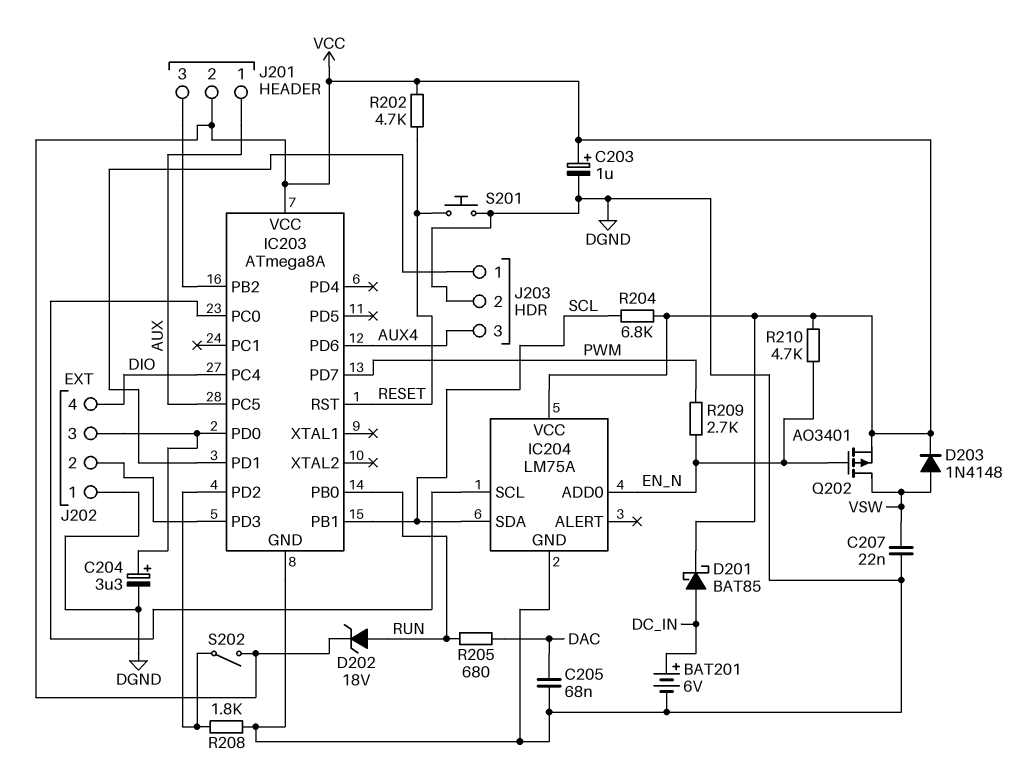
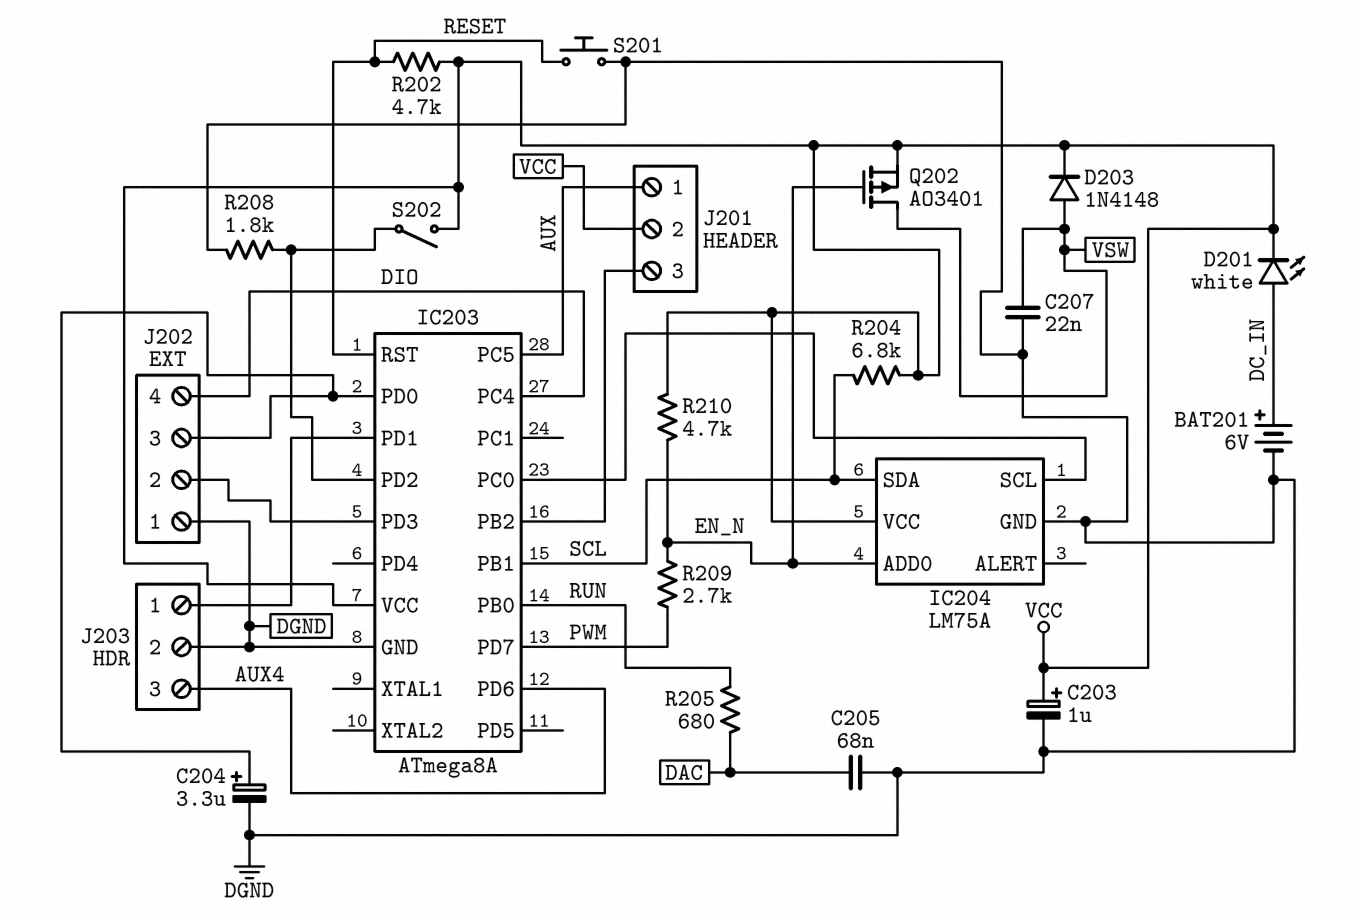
D201: schottky BAT85 (A DC_IN, K VCC) -> LED white (A DC_IN, K VCC)
D202: zener 18V (A RUN, K VCC) -> none

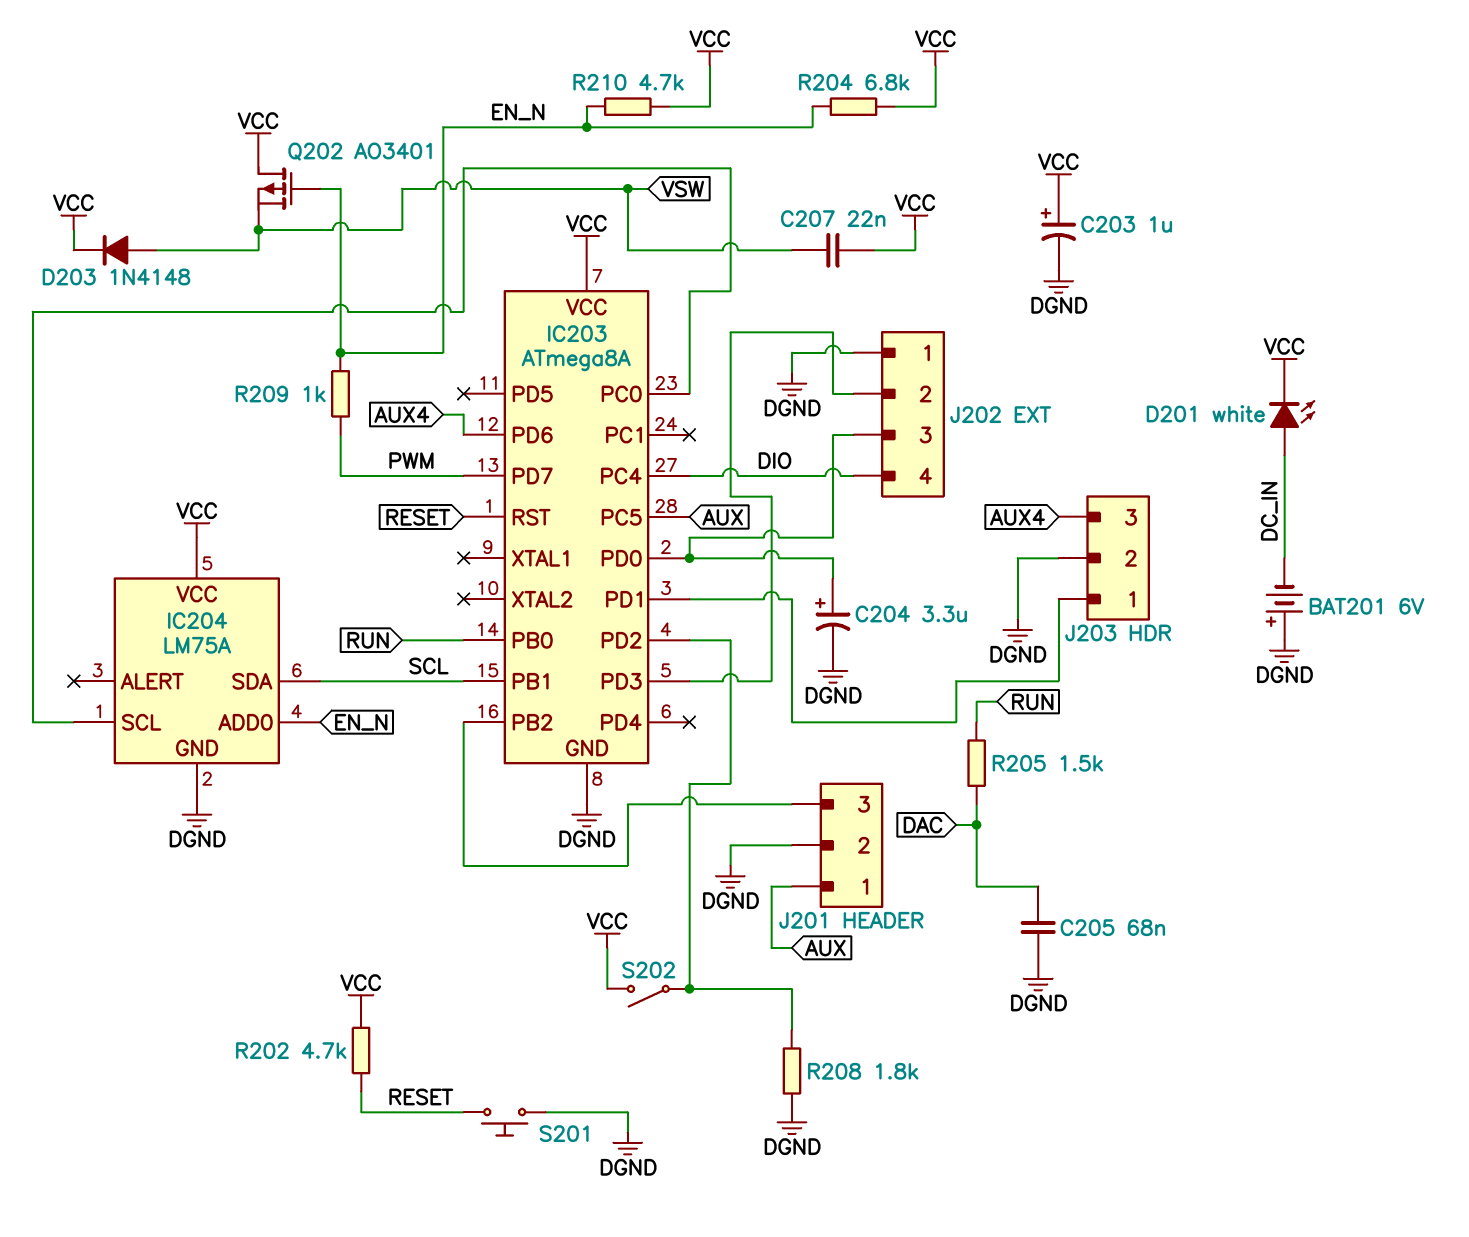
BAT201: 6V (plus DC_IN, minus DGND) -> 6V (plus DGND, minus DC_IN)
C207: 22nF (DGND, VSW) -> 22nF (VCC, VSW)
J201 pin 2: VCC -> DGND
Q202: PMOS AO3401 (G EN_N, D VSW, S VCC) -> PMOS AO3401 (G EN_N, D VCC, S VSW)
R204: 6.8k (SCL, VCC) -> 6.8k (EN_N, VCC)
R205: 680 (DAC, RUN) -> 1.5k (DAC, RUN)
R209: 2.7k (EN_N, PWM) -> 1k (EN_N, PWM)

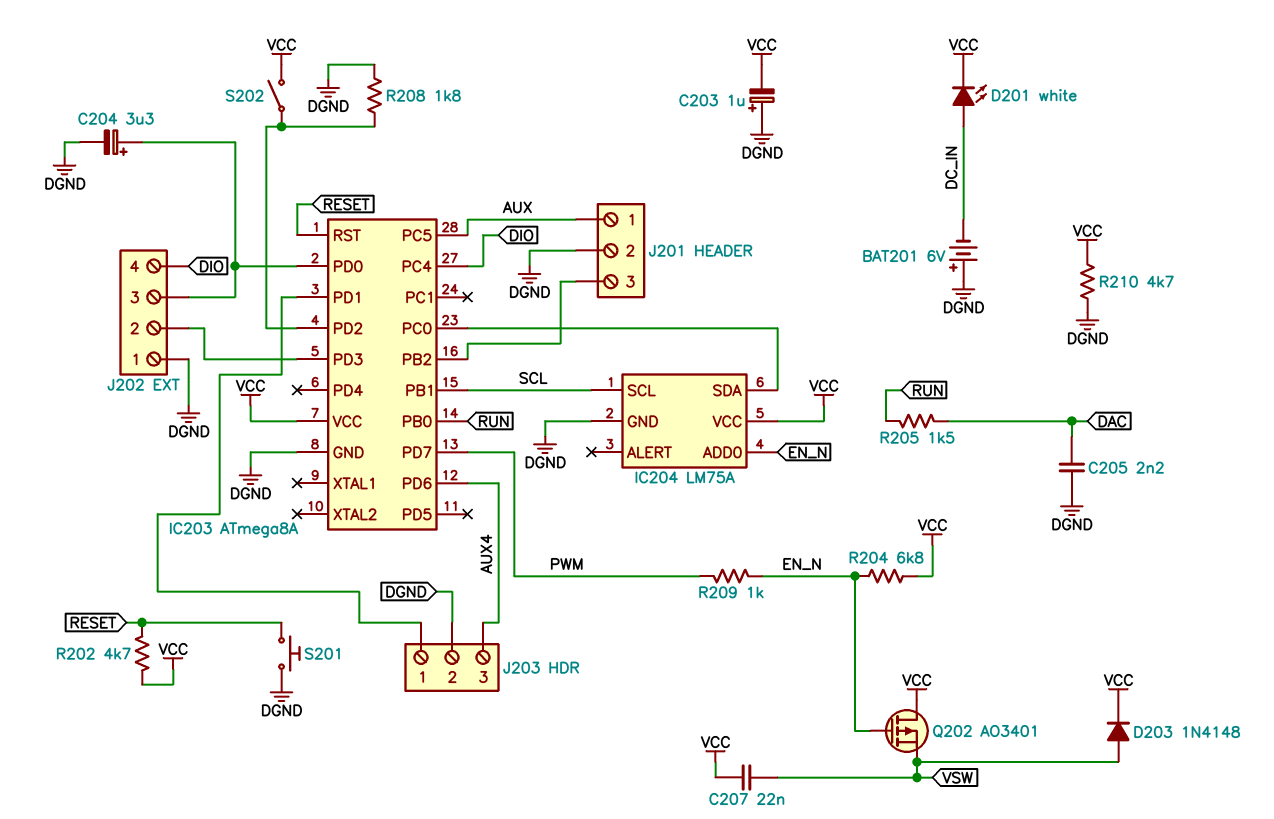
C203: 1uF (plus VCC, minus DGND) -> 1uF (plus DGND, minus VCC)
C205: 68nF (DAC, DGND) -> 2.2nF (DAC, DGND)
IC204 pin SCL: IC203/PC0 -> SCL
IC204 pin SDA: SCL -> IC203/PC0
R210: 4.7k (EN_N, VCC) -> 4.7k (DGND, VCC)

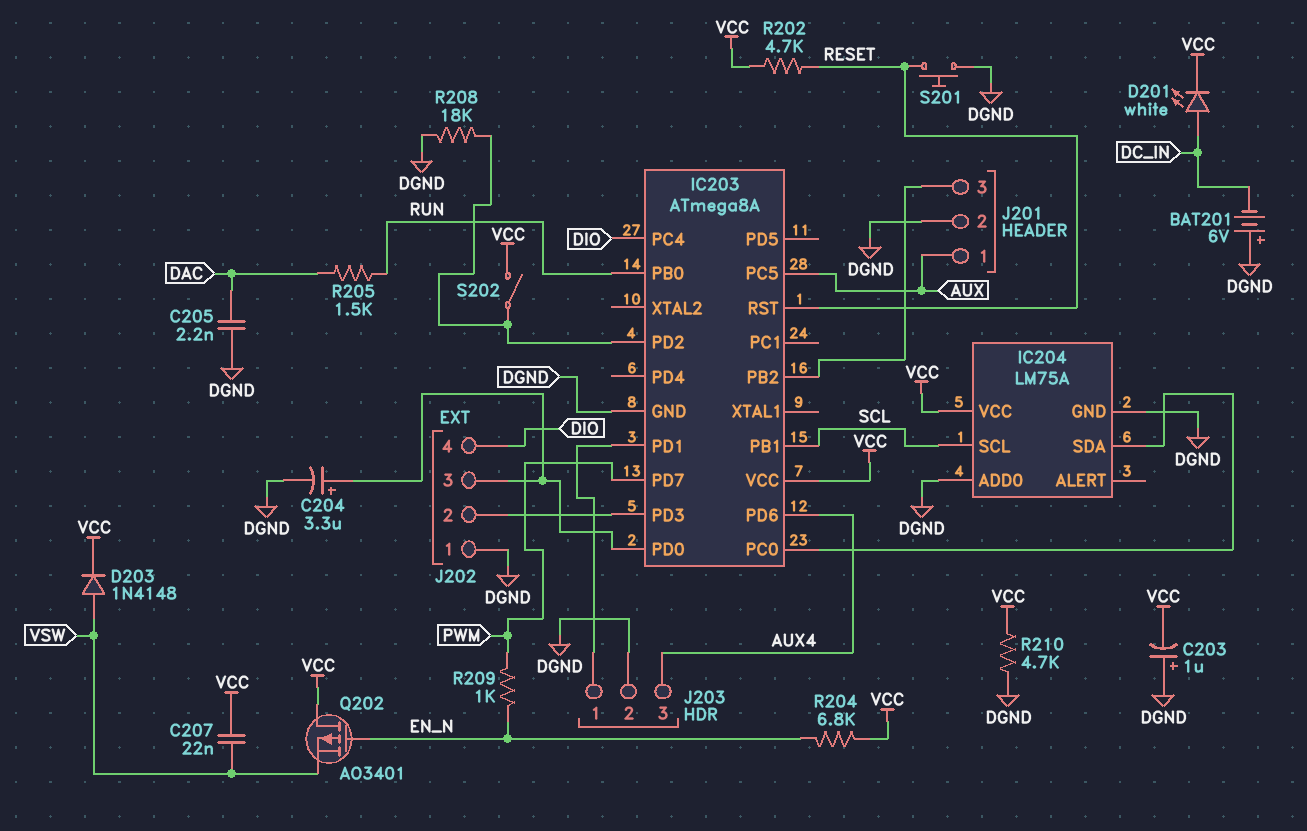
IC204 pin ADD0: EN_N -> DGND
R208: 1.8k (DGND, IC203/PD2) -> 18k (DGND, IC203/PD2)

